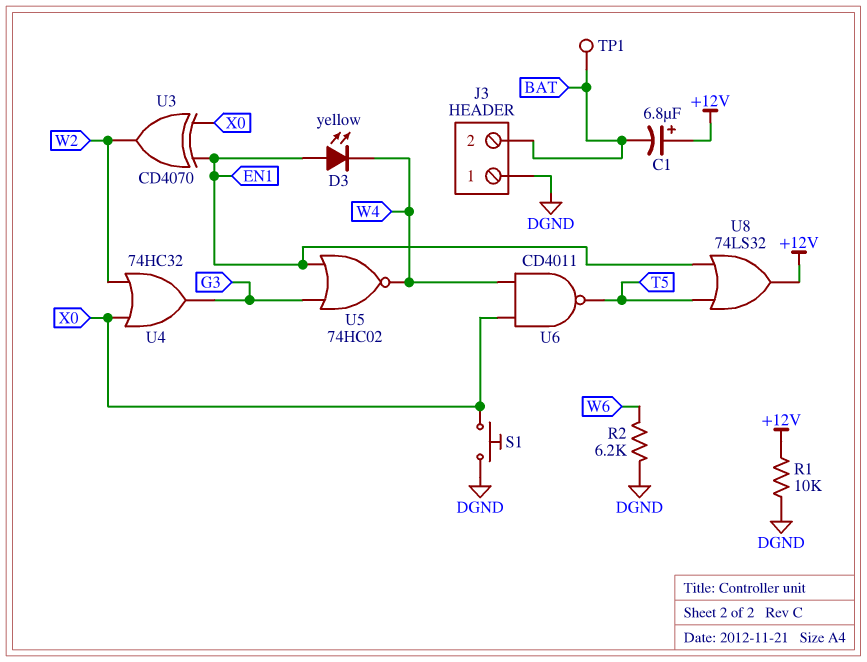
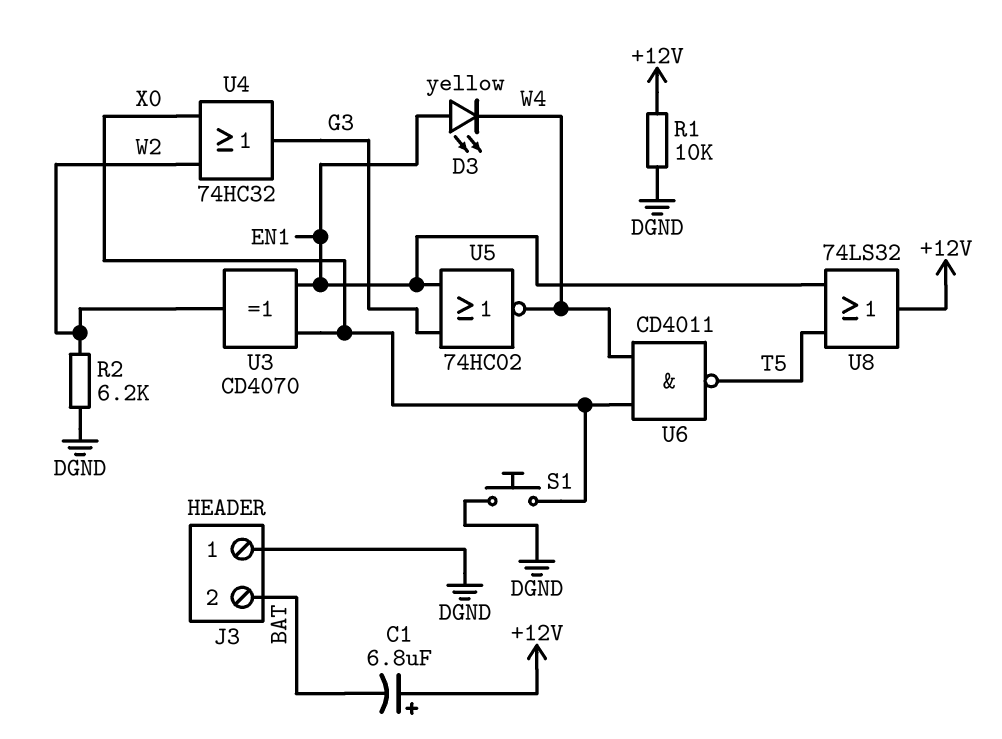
R2: 6.2k (DGND, W6) -> 6.2k (DGND, W2)
TP1: test point (BAT) -> none

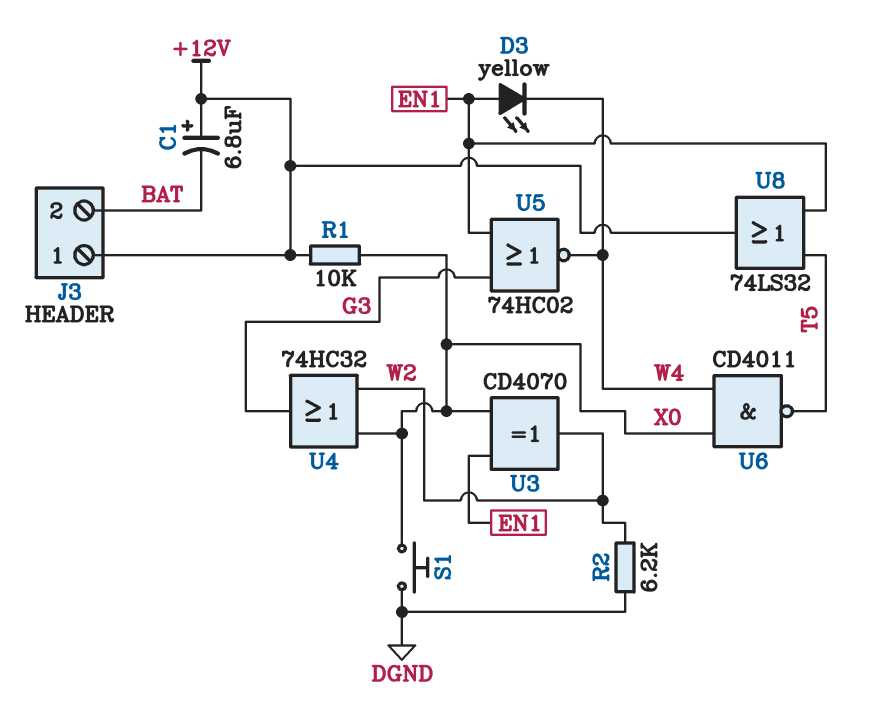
J3 pin 1: DGND -> +12V
R1: 10k (+12V, DGND) -> 10k (+12V, X0)

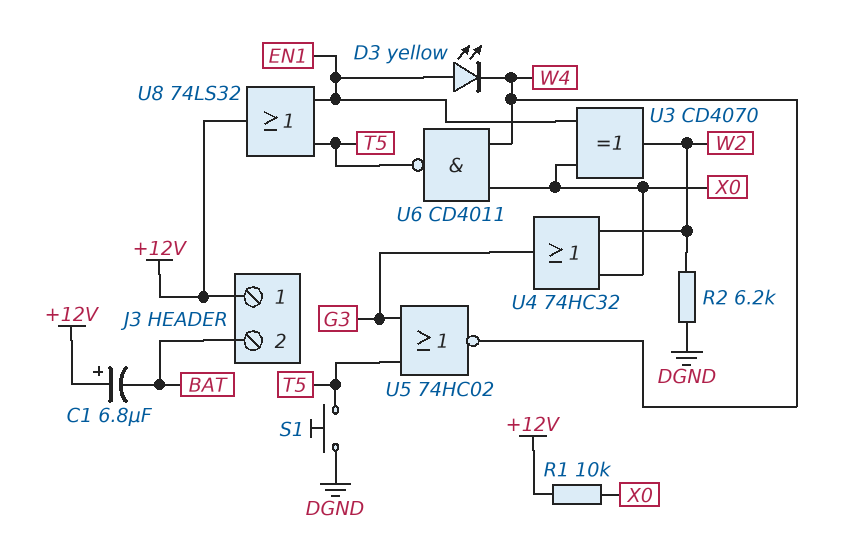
S1: button (DGND, X0) -> button (DGND, T5)
U5: NOR 74HC02 (in EN1, in G3, out W4) -> NOR 74HC02 (in G3, in T5, out W4)

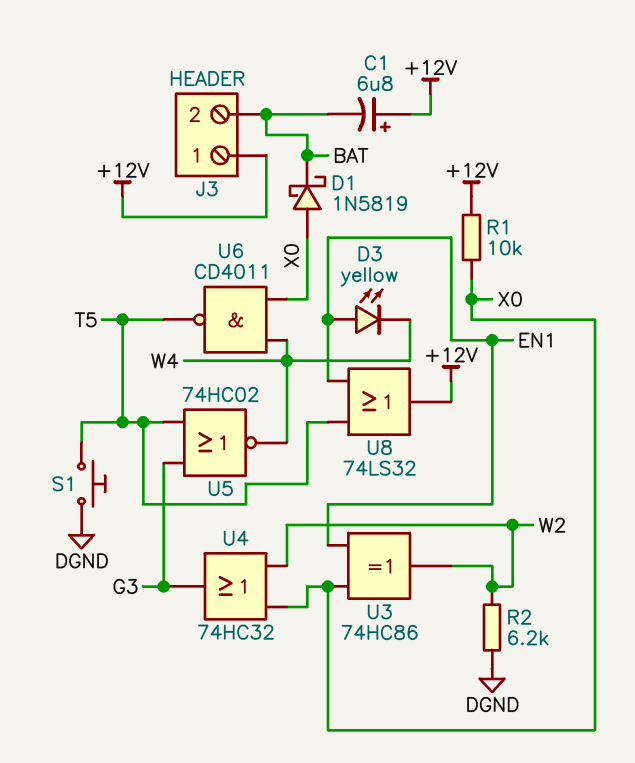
D1: none -> schottky 1N5819 (A X0, K BAT)
U3: XOR CD4070 (in EN1, in X0, out W2) -> XOR 74HC86 (in EN1, in X0, out W2)

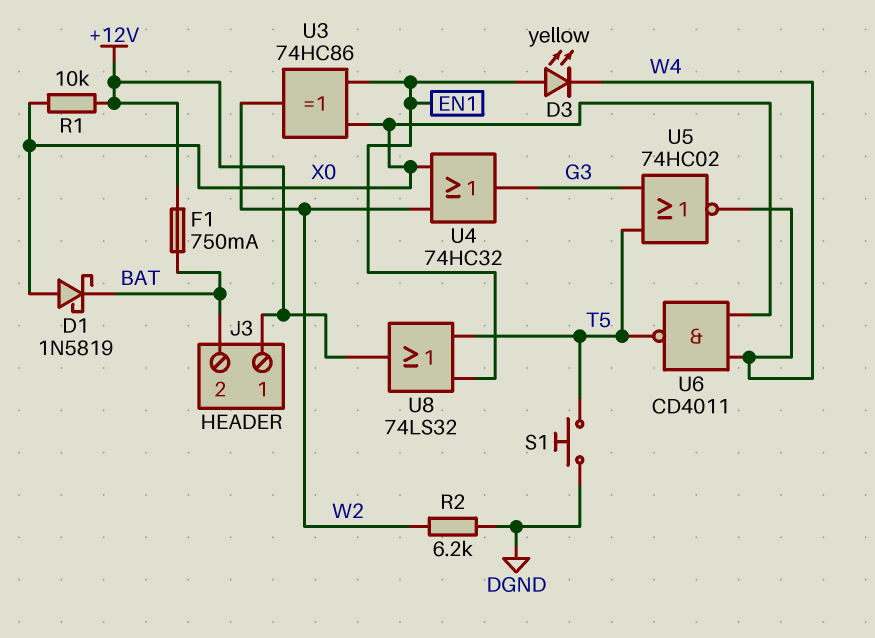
C1: 6.8uF (plus +12V, minus BAT) -> none
F1: none -> 750mA (+12V, BAT)

